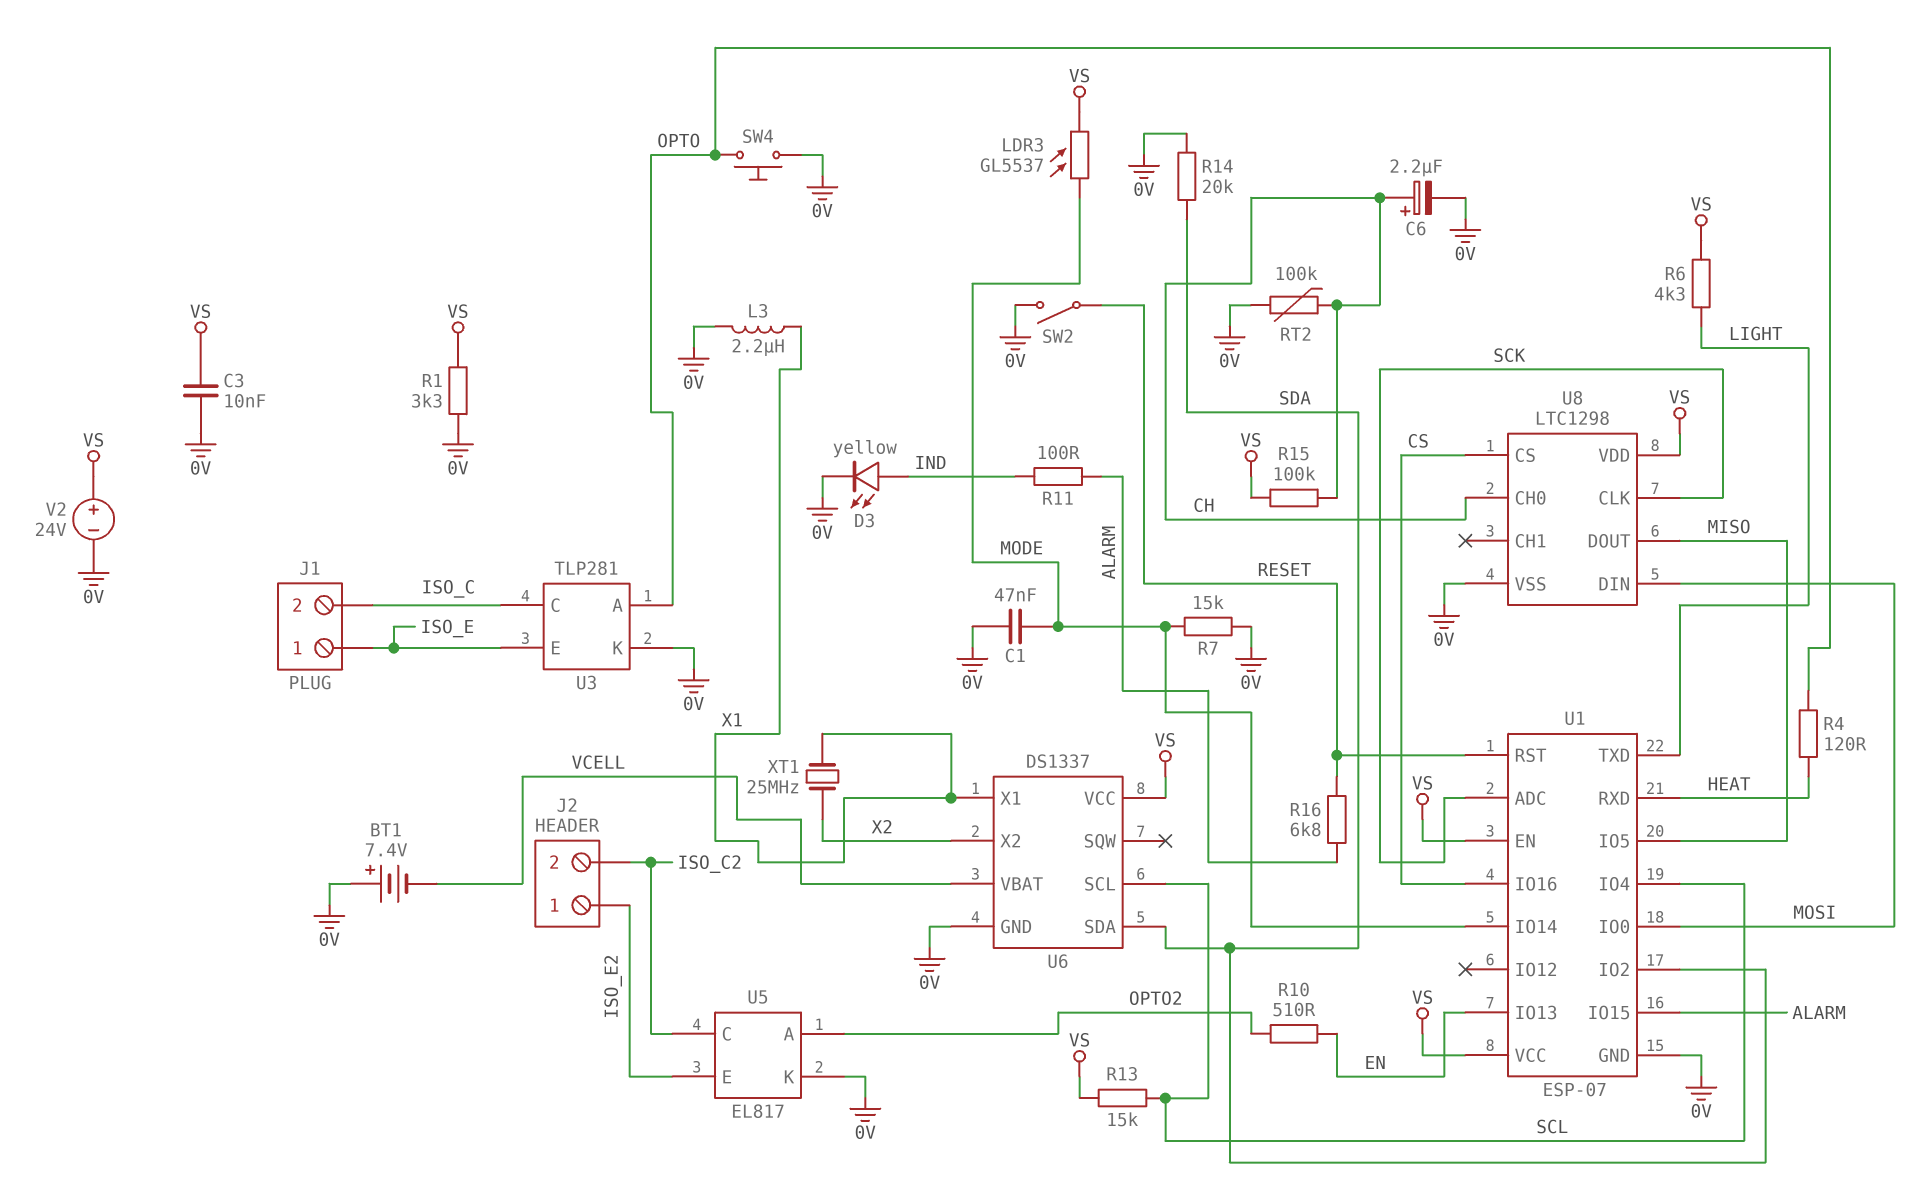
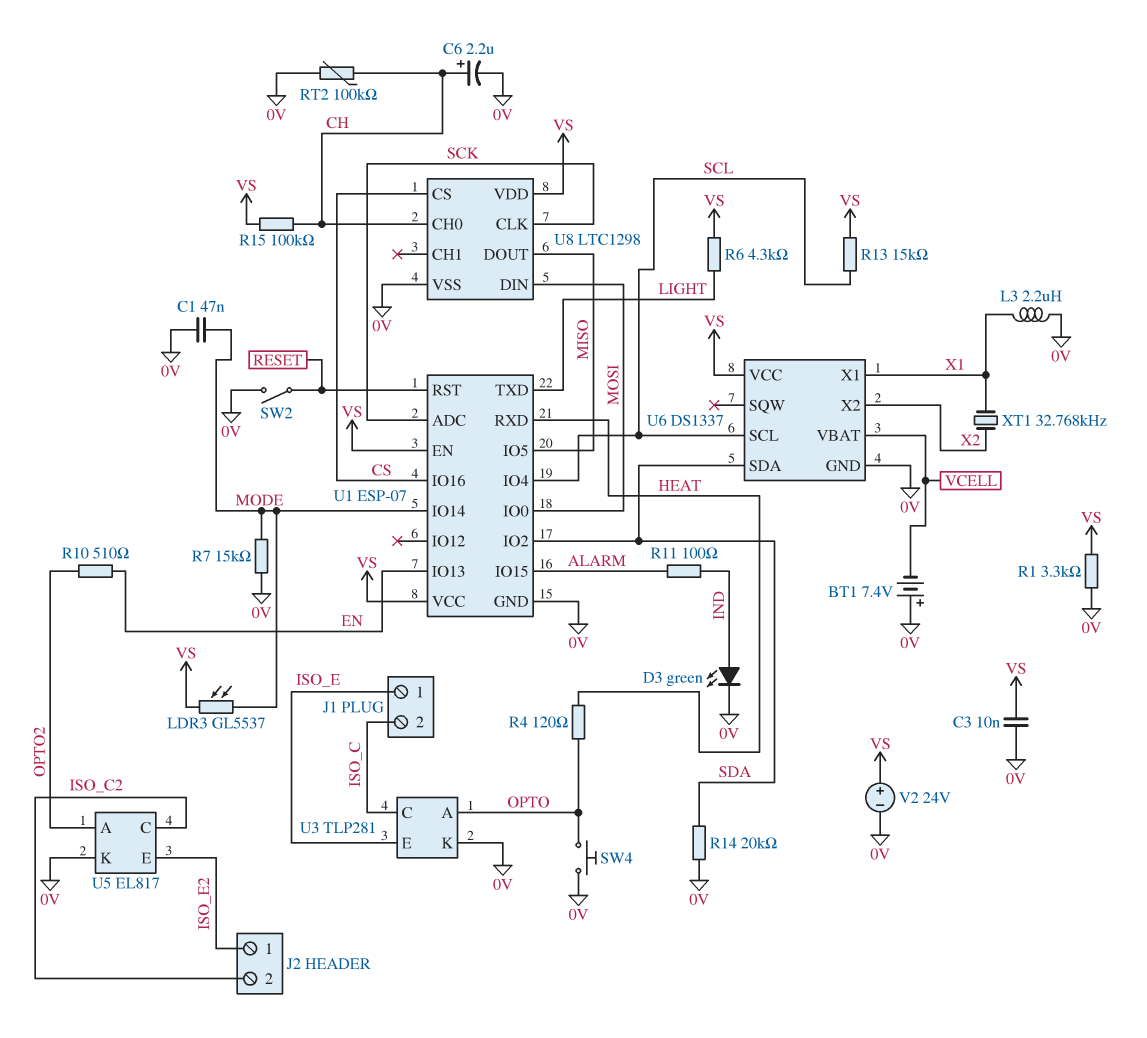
D3: LED yellow (A IND, K 0V) -> LED green (A IND, K 0V)
R16: 6.8k (ALARM, RESET) -> none
XT1: 25MHz (X1, X2) -> 32.768kHz (X1, X2)

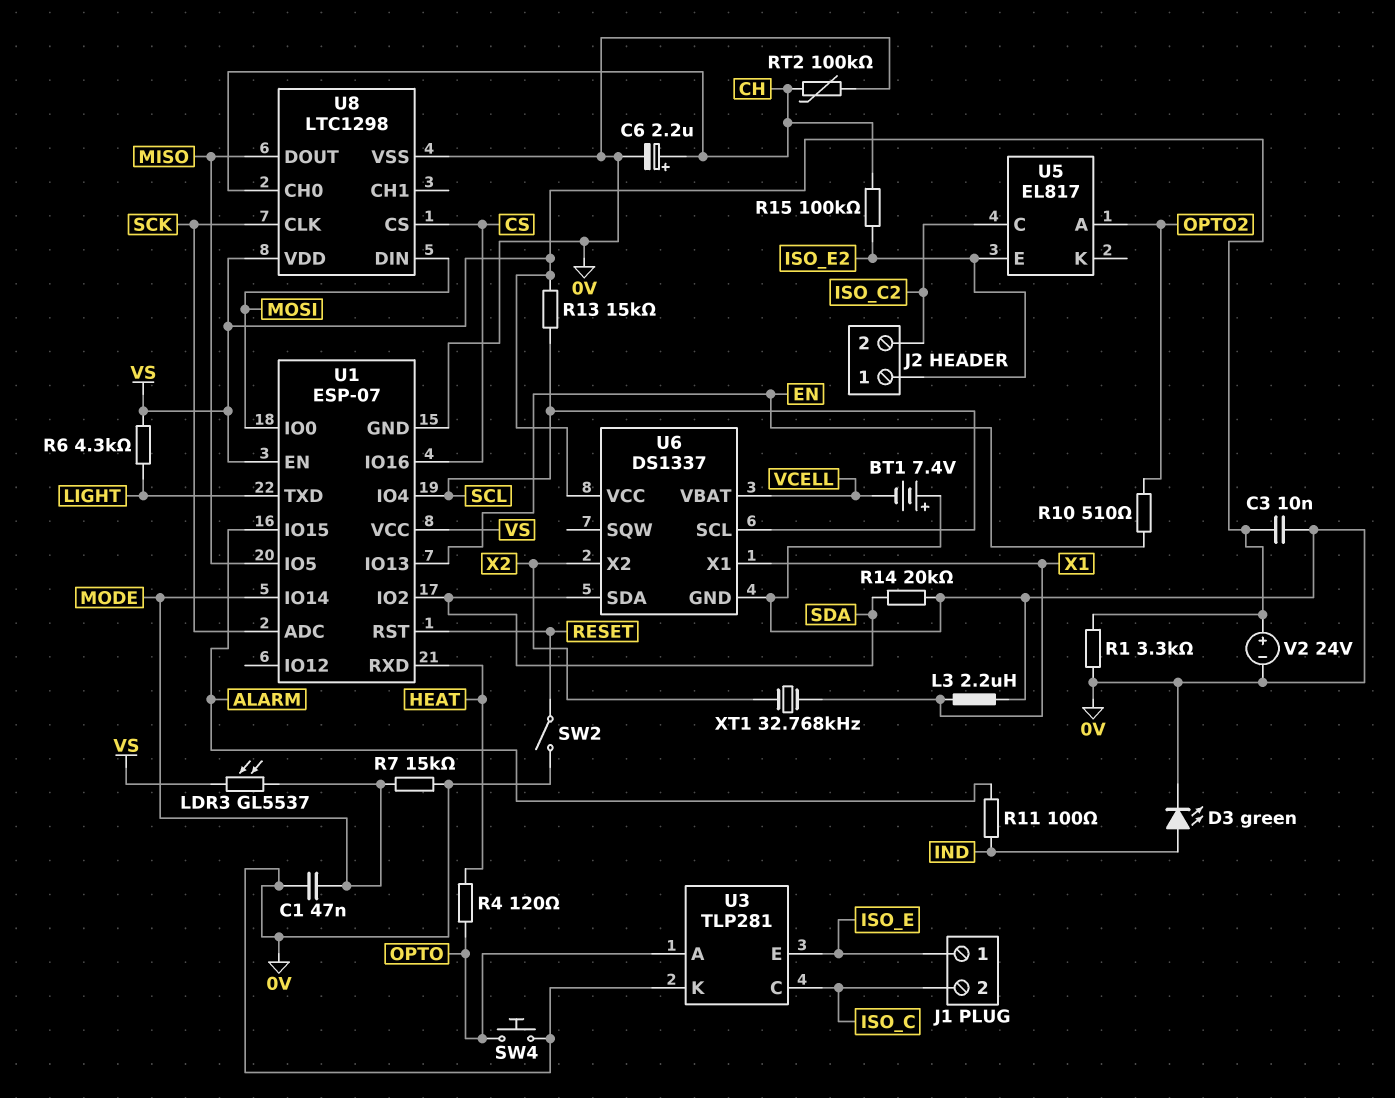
R15: 100k (CH, VS) -> 100k (CH, ISO_E2)
U5 pin K: 0V -> none

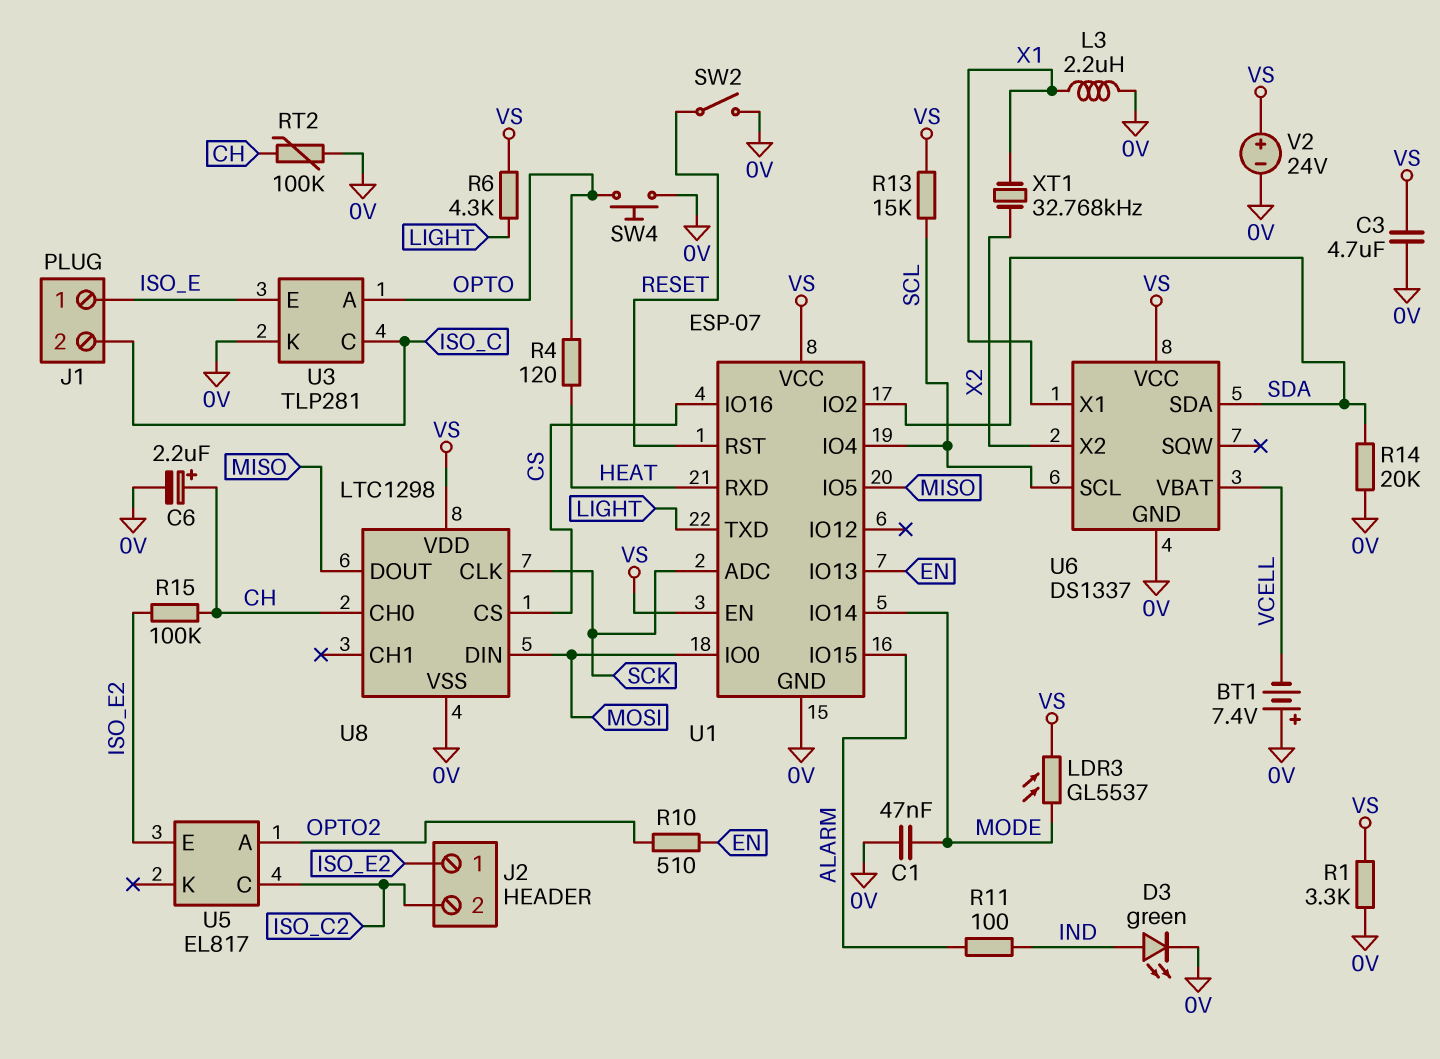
C3: 10nF (0V, VS) -> 4.7uF (0V, VS)
R7: 15k (0V, MODE) -> none

